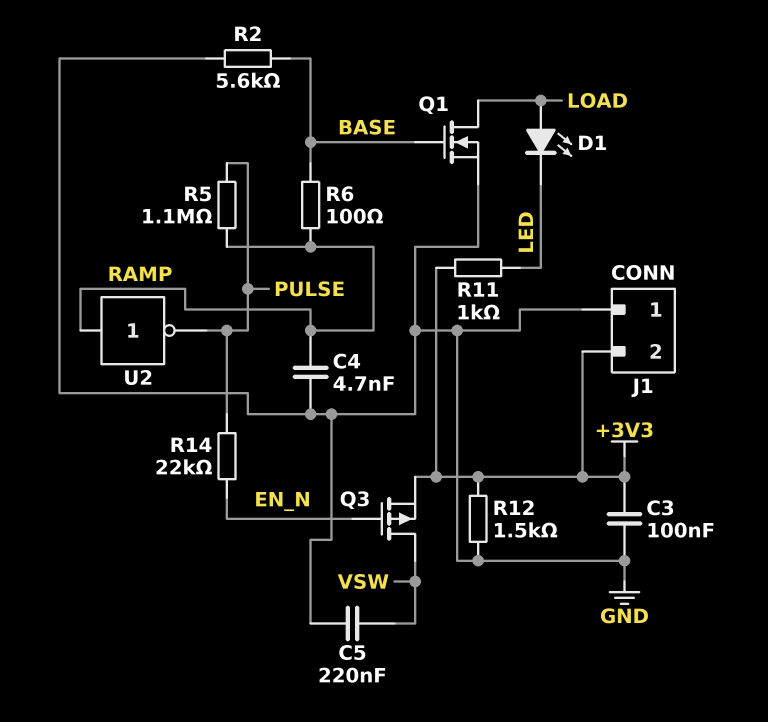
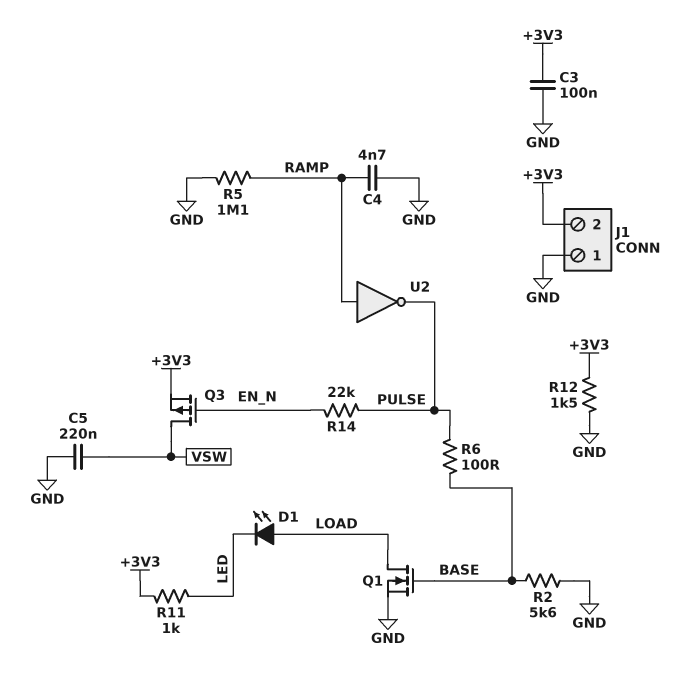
R5: 1.1M (PULSE, RAMP) -> 1.1M (GND, RAMP)
R6: 100 (BASE, RAMP) -> 100 (BASE, PULSE)

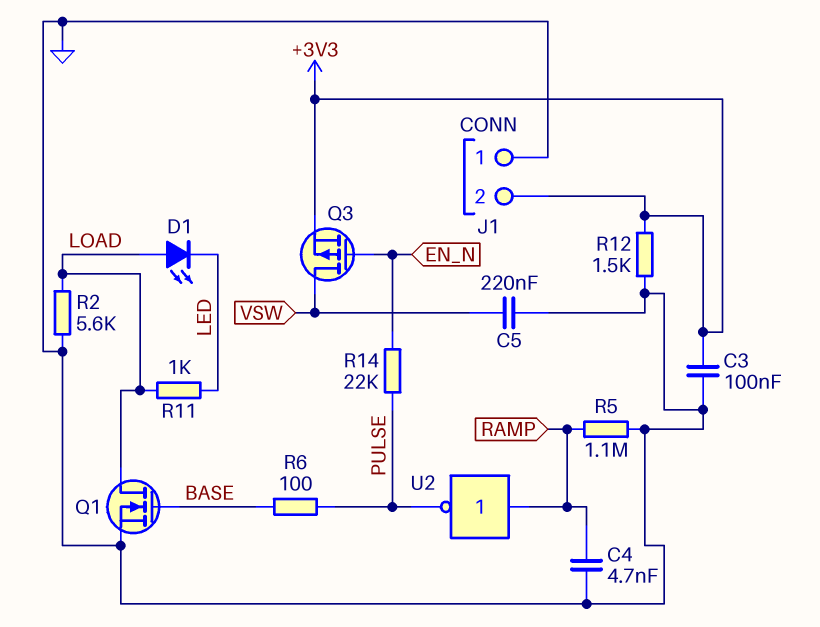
R2: 5.6k (BASE, GND) -> 5.6k (GND, LOAD)
R11: 1k (+3V3, LED) -> 1k (LED, LOAD)

